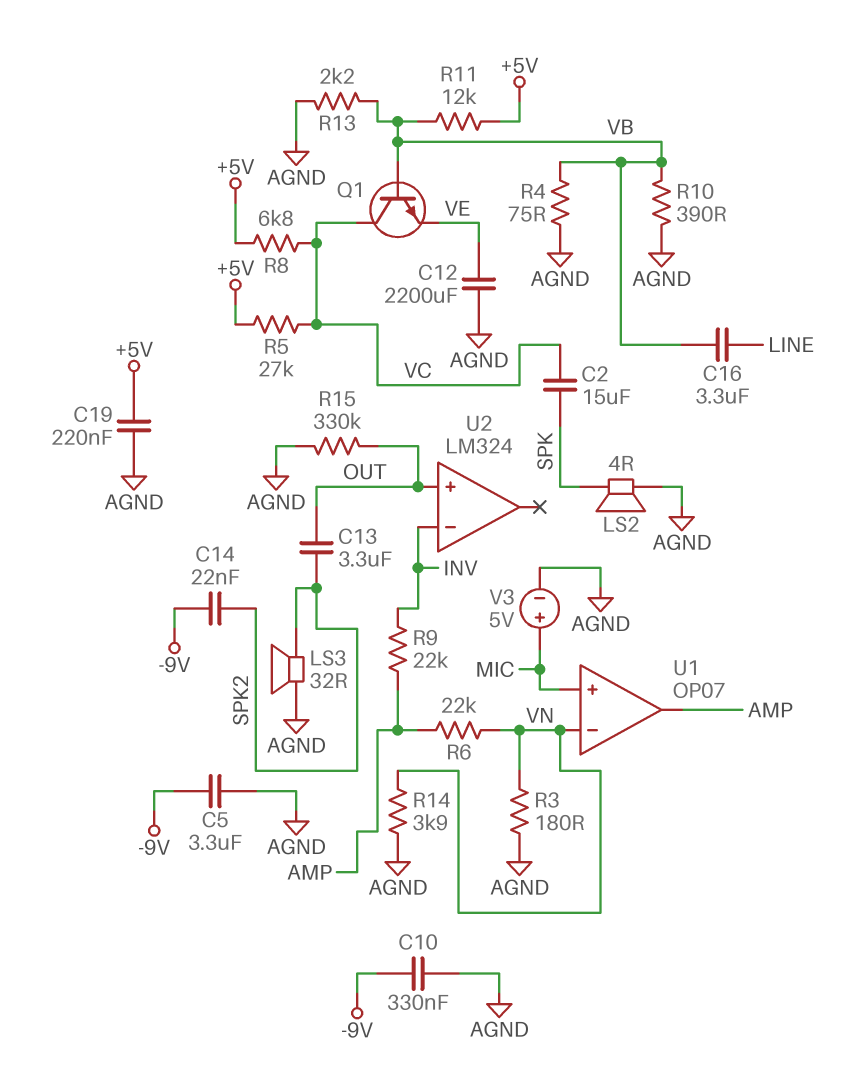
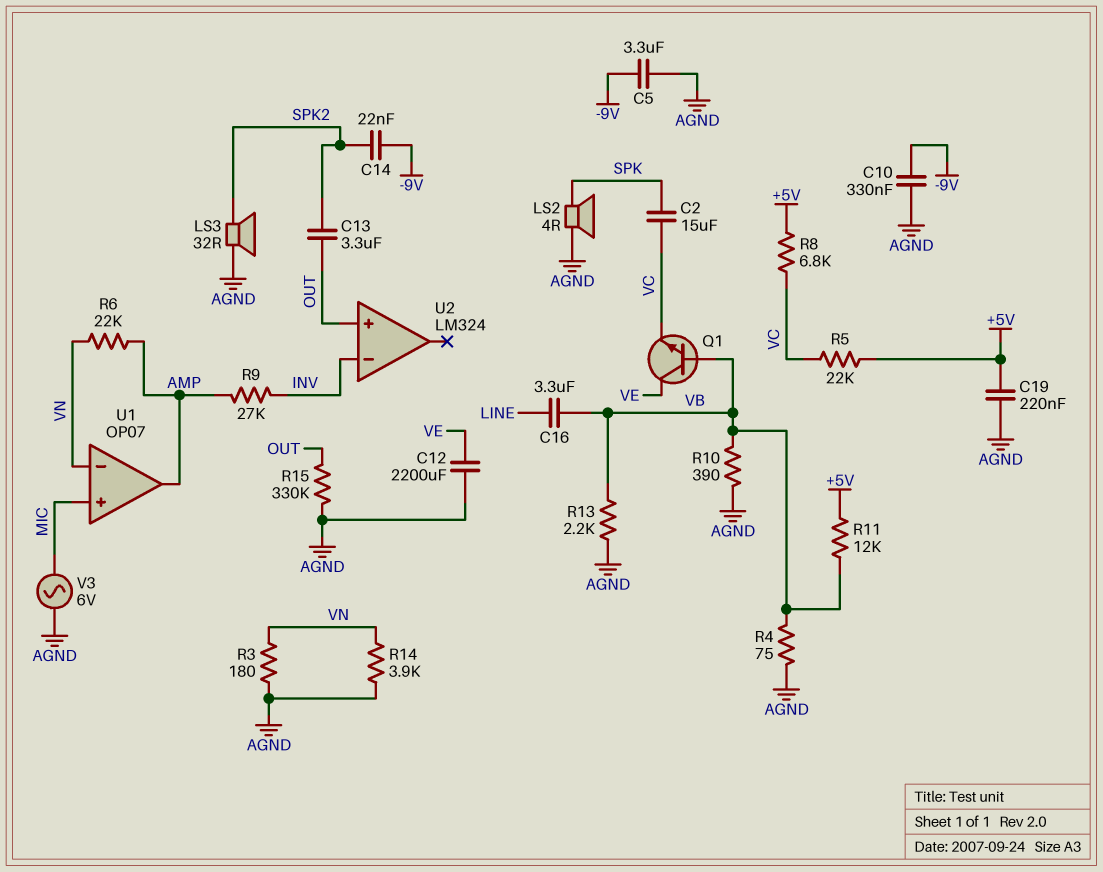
Q1: NPN (B VB, C VC, E VE) -> NPN (B VB, C VE, E VC)
R5: 27k (+5V, VC) -> 22k (+5V, VC)
R9: 22k (AMP, INV) -> 27k (AMP, INV)
V3: 5V (plus MIC, minus AGND) -> AC 6V (AGND, MIC)

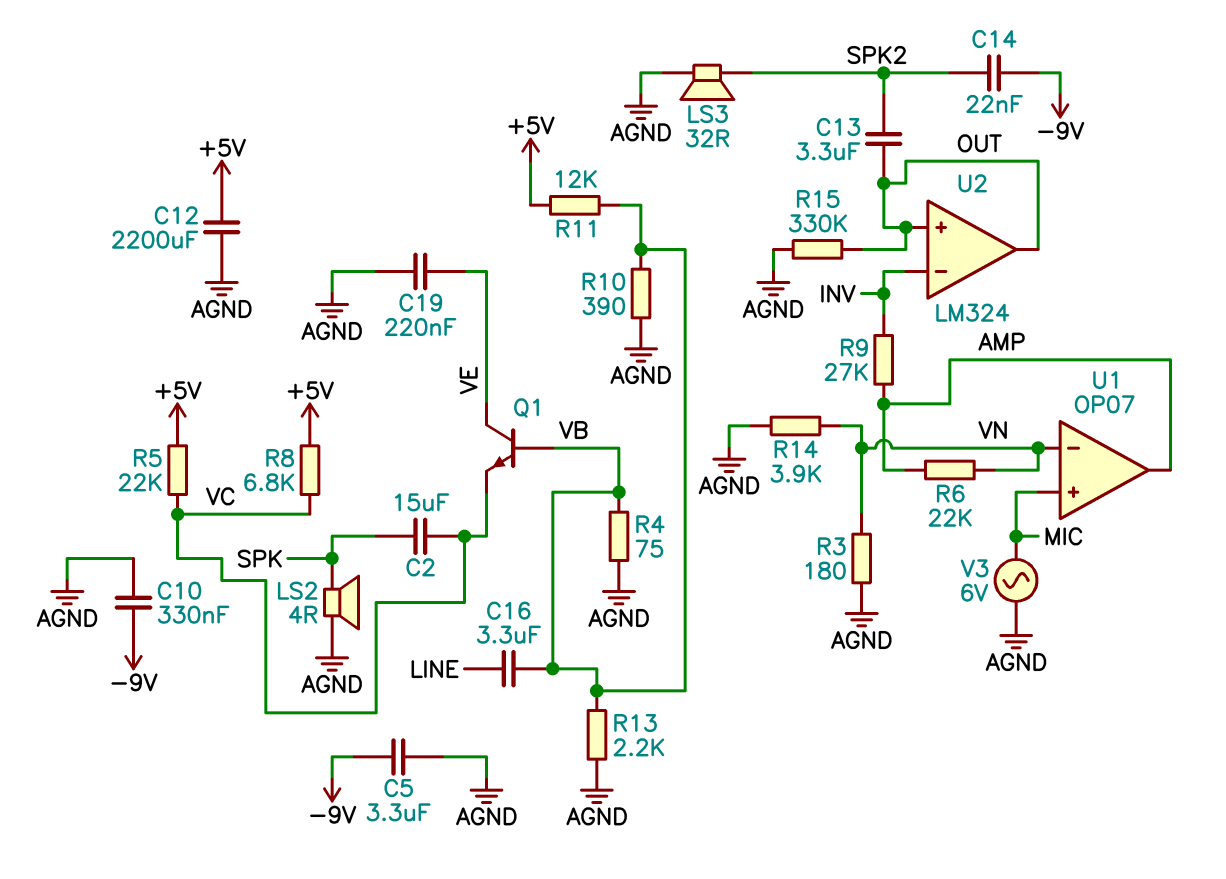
C12: 2200uF (AGND, VE) -> 2200uF (+5V, AGND)
C19: 220nF (+5V, AGND) -> 220nF (AGND, VE)
U2 pin out: none -> OUT

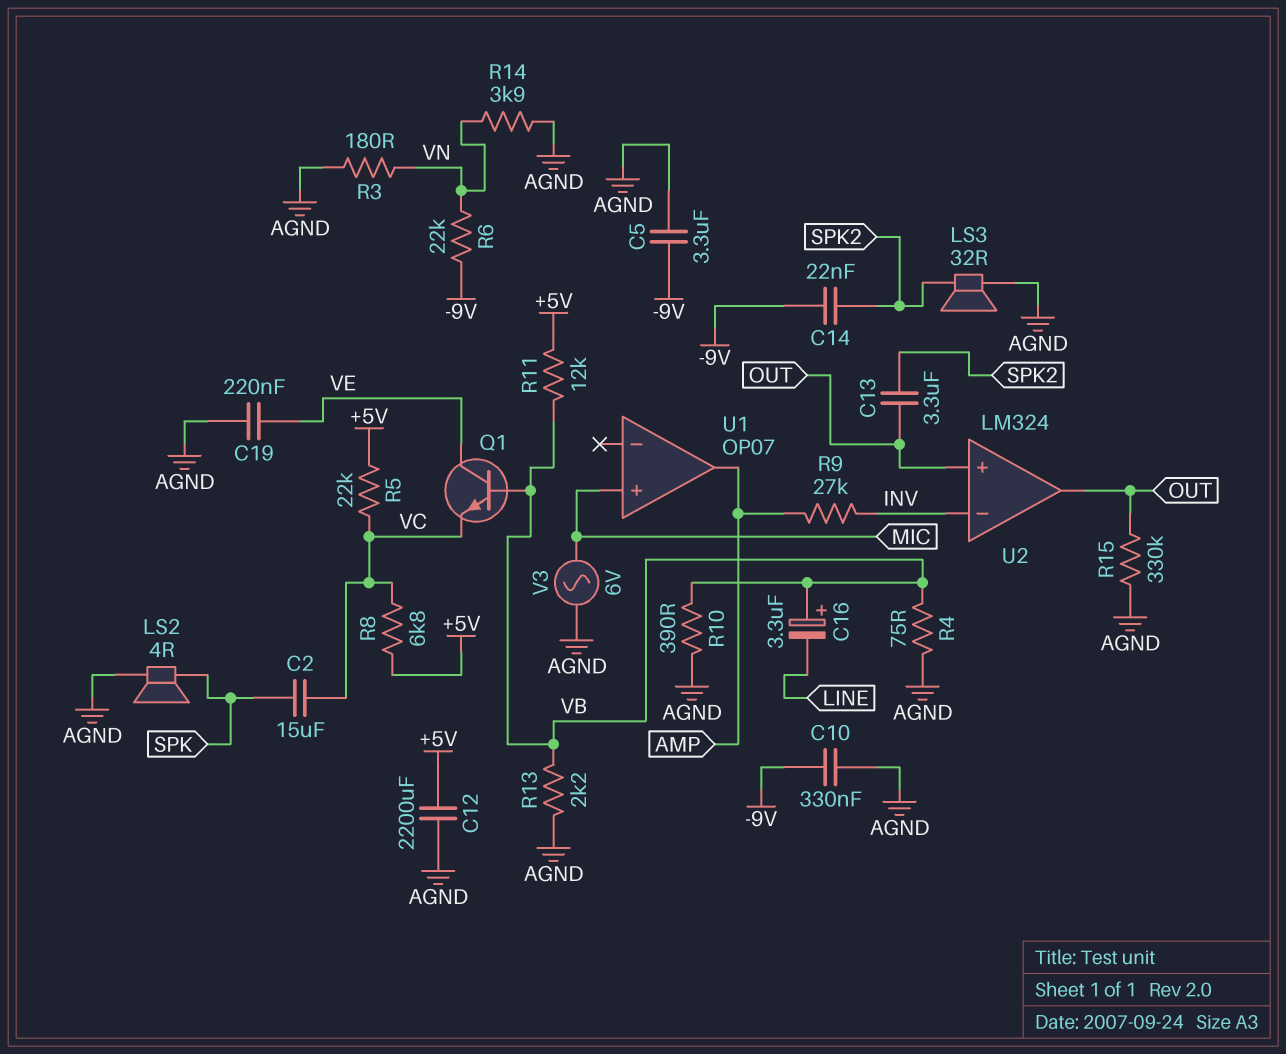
C16: 3.3uF (LINE, VB) -> 3.3uF (plus VB, minus LINE)
R6: 22k (AMP, VN) -> 22k (-9V, VN)
U1 pin in-: VN -> none

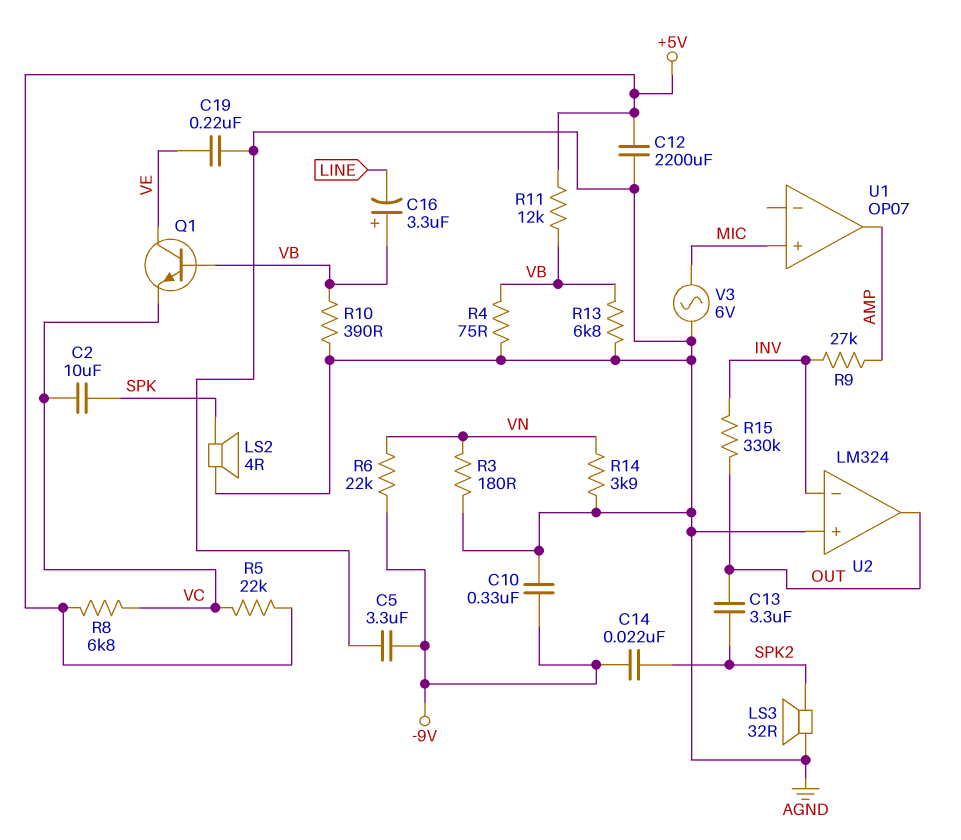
C2: 15uF (SPK, VC) -> 10uF (SPK, VC)
R13: 2.2k (AGND, VB) -> 6.8k (AGND, VB)
R15: 330k (AGND, OUT) -> 330k (INV, OUT)
U2 pin in+: OUT -> AGND

